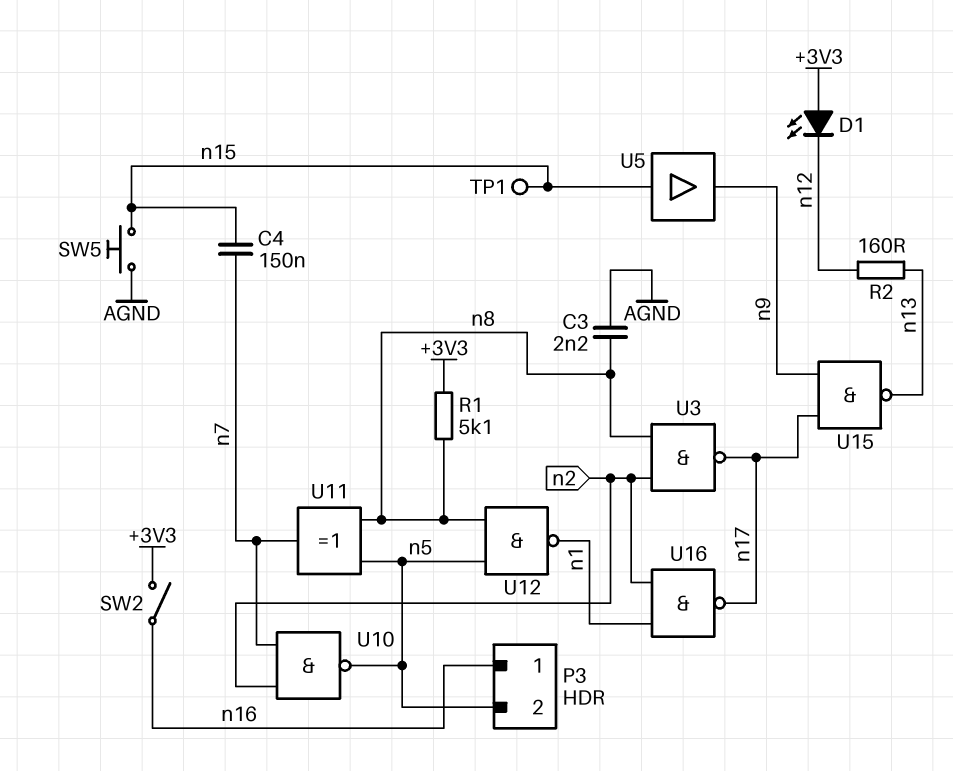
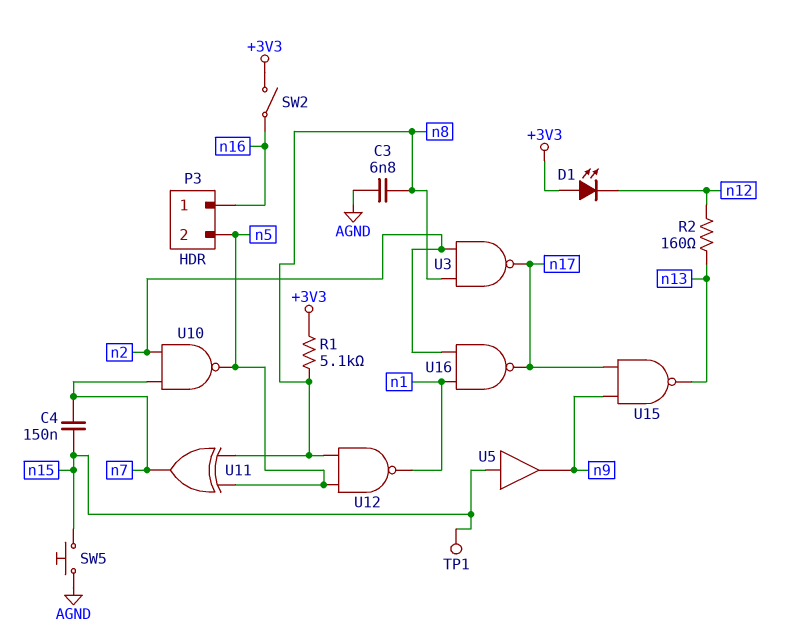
C3: 2.2nF (AGND, n8) -> 6.8nF (AGND, n8)

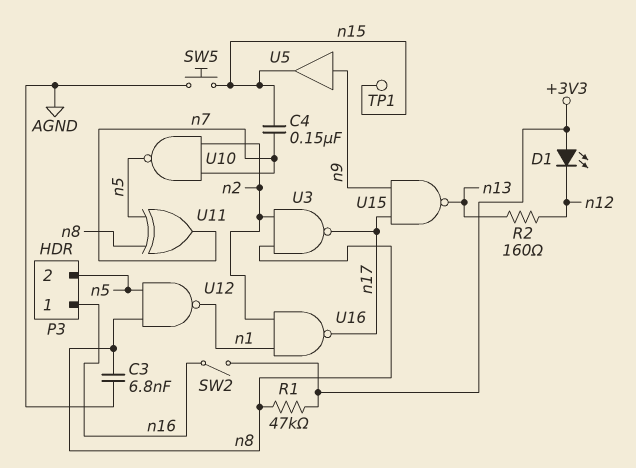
R1: 5.1k (+3V3, n8) -> 47k (+3V3, n8)
U5: buffer (in n15, out n9) -> buffer (in n9, out n15)

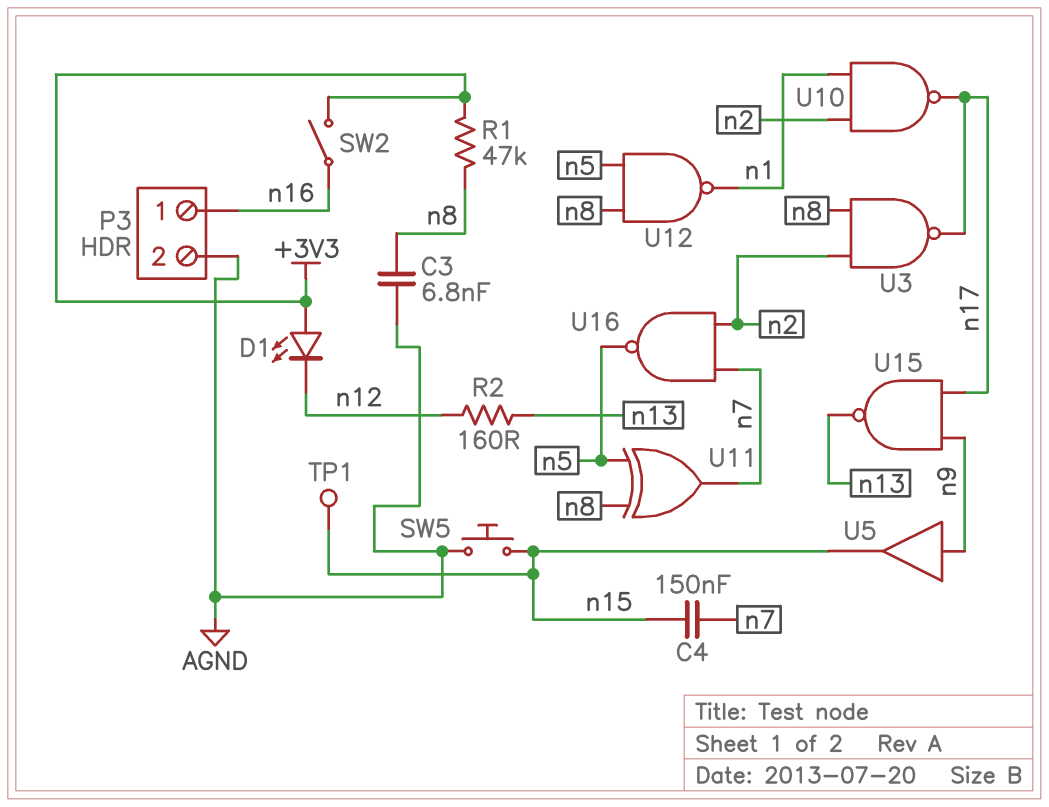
P3 pin 2: n5 -> AGND
U10: NAND (in n2, in n7, out n5) -> NAND (in n1, in n2, out n17)
U16: NAND (in n1, in n2, out n17) -> NAND (in n2, in n7, out n5)

